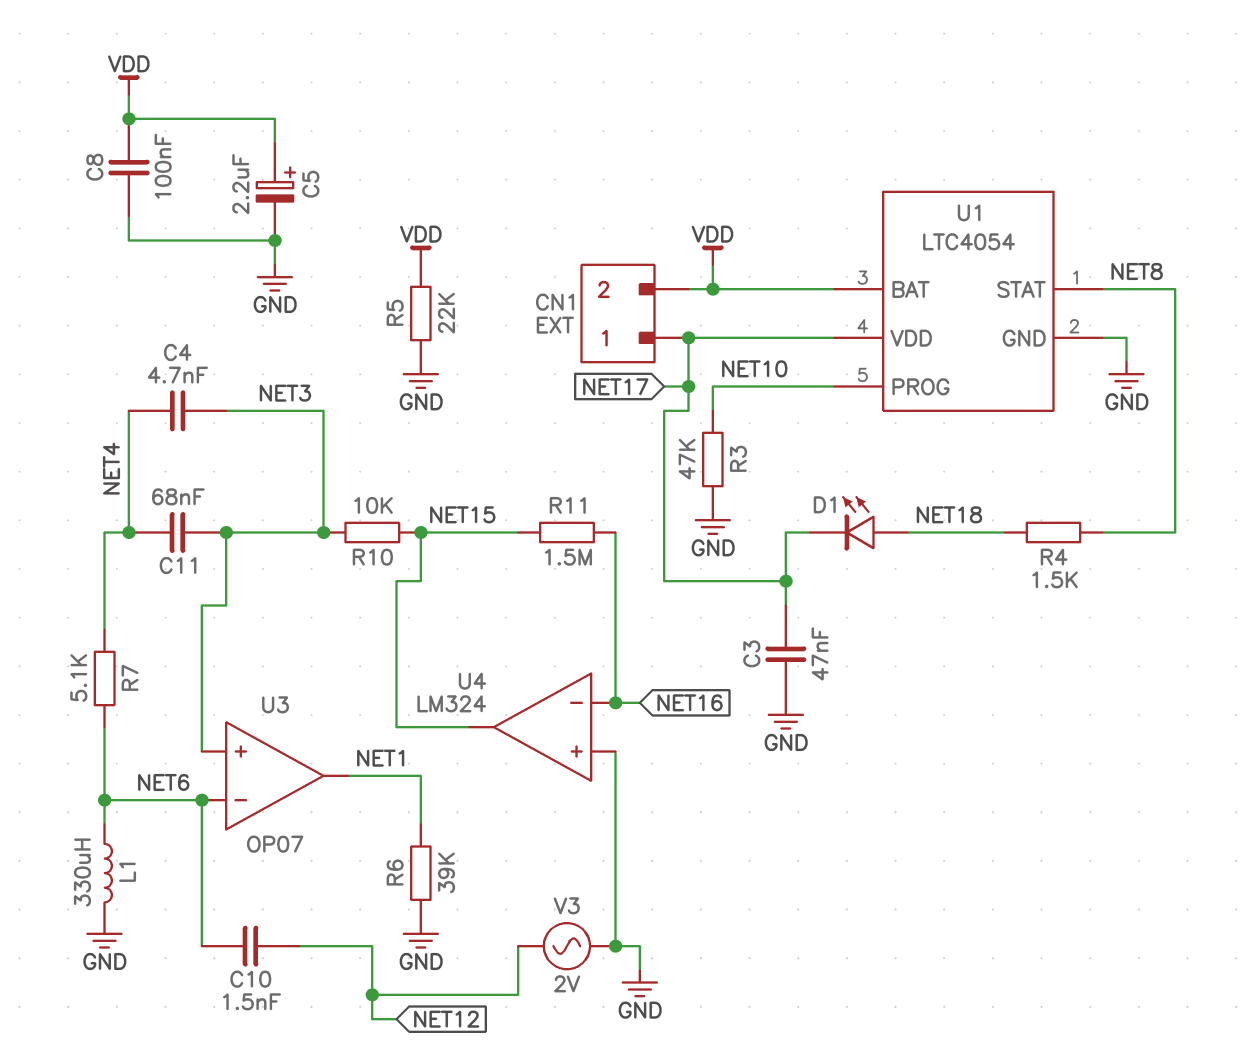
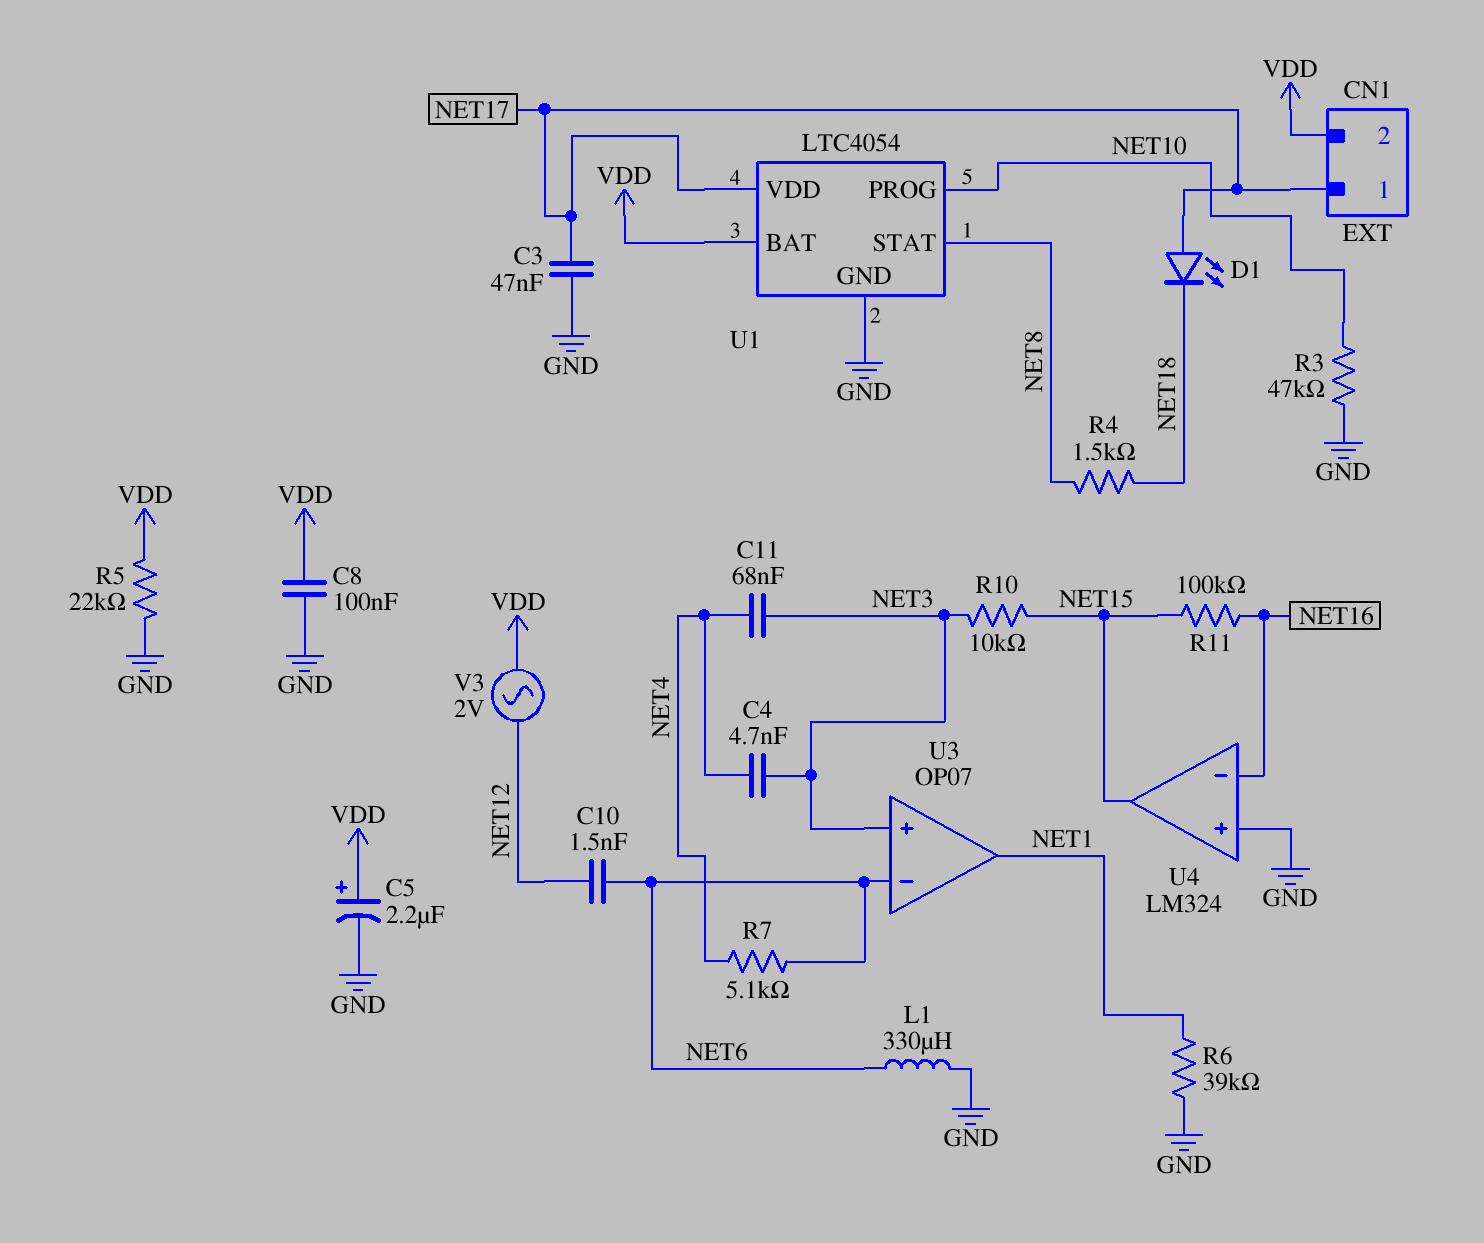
D1: LED (A NET18, K NET17) -> LED (A NET17, K NET18)
R11: 1.5M (NET15, NET16) -> 100k (NET15, NET16)
V3: AC 2V (GND, NET12) -> AC 2V (NET12, VDD)

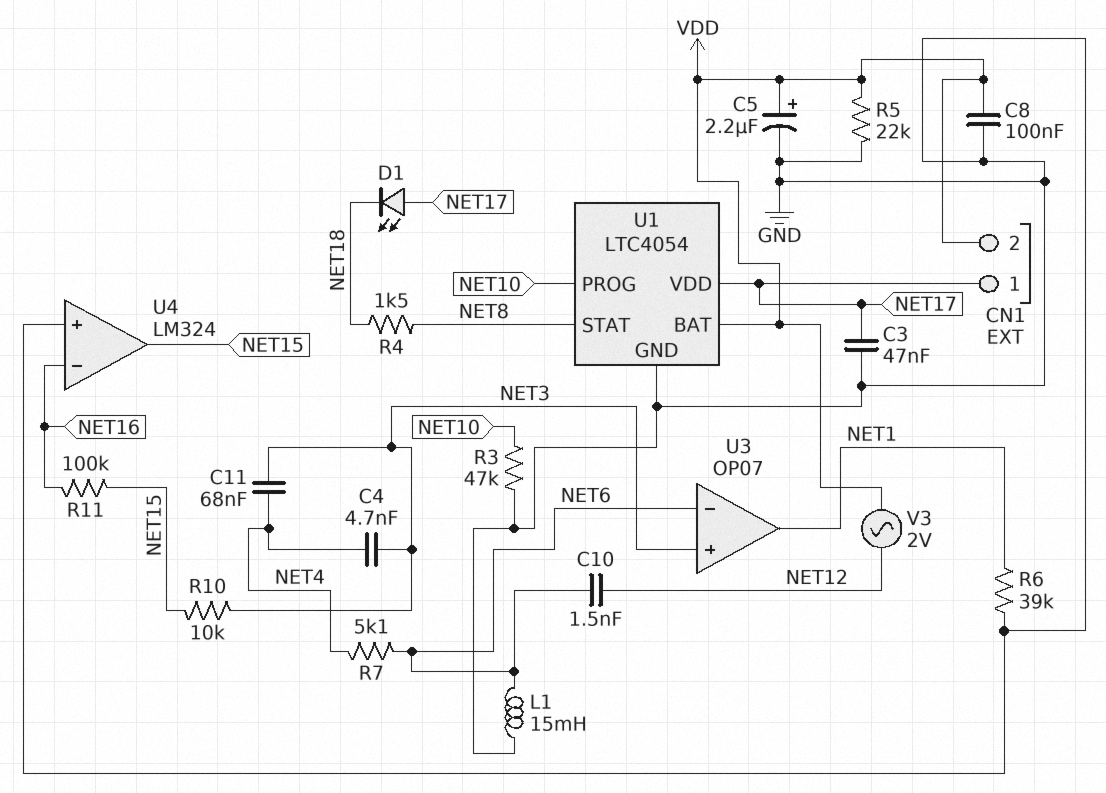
L1: 330uH (GND, NET6) -> 15mH (GND, NET6)

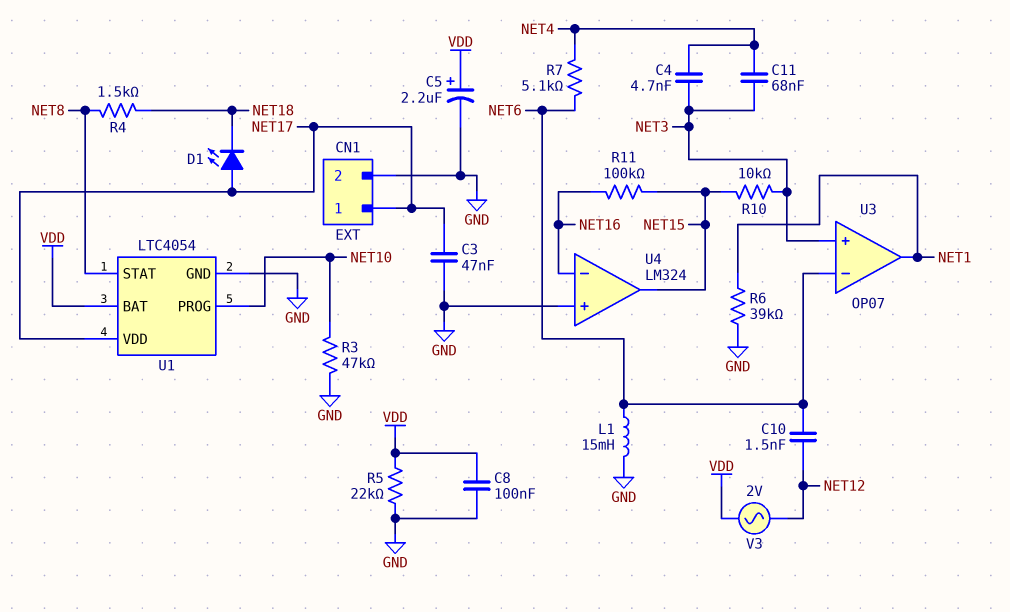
CN1 pin 2: VDD -> GND

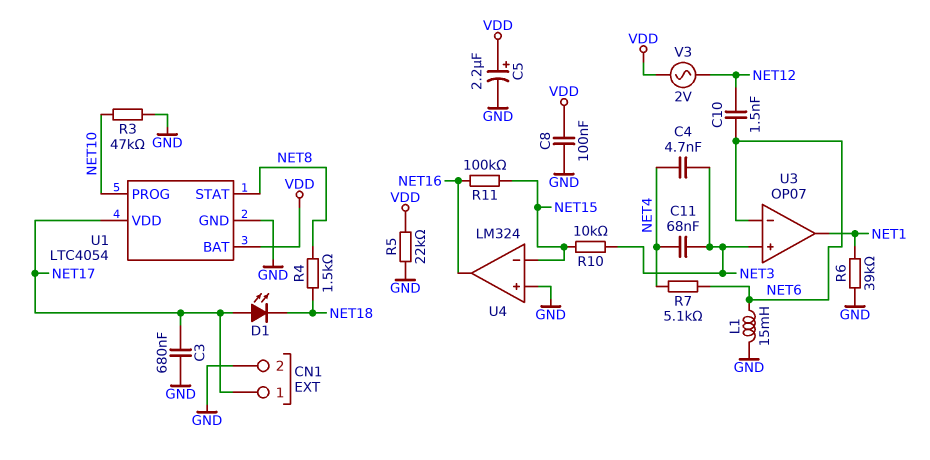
C3: 47nF (GND, NET17) -> 680nF (GND, NET17)
U4 pin in-: NET16 -> NET15
U4 pin out: NET15 -> NET16

